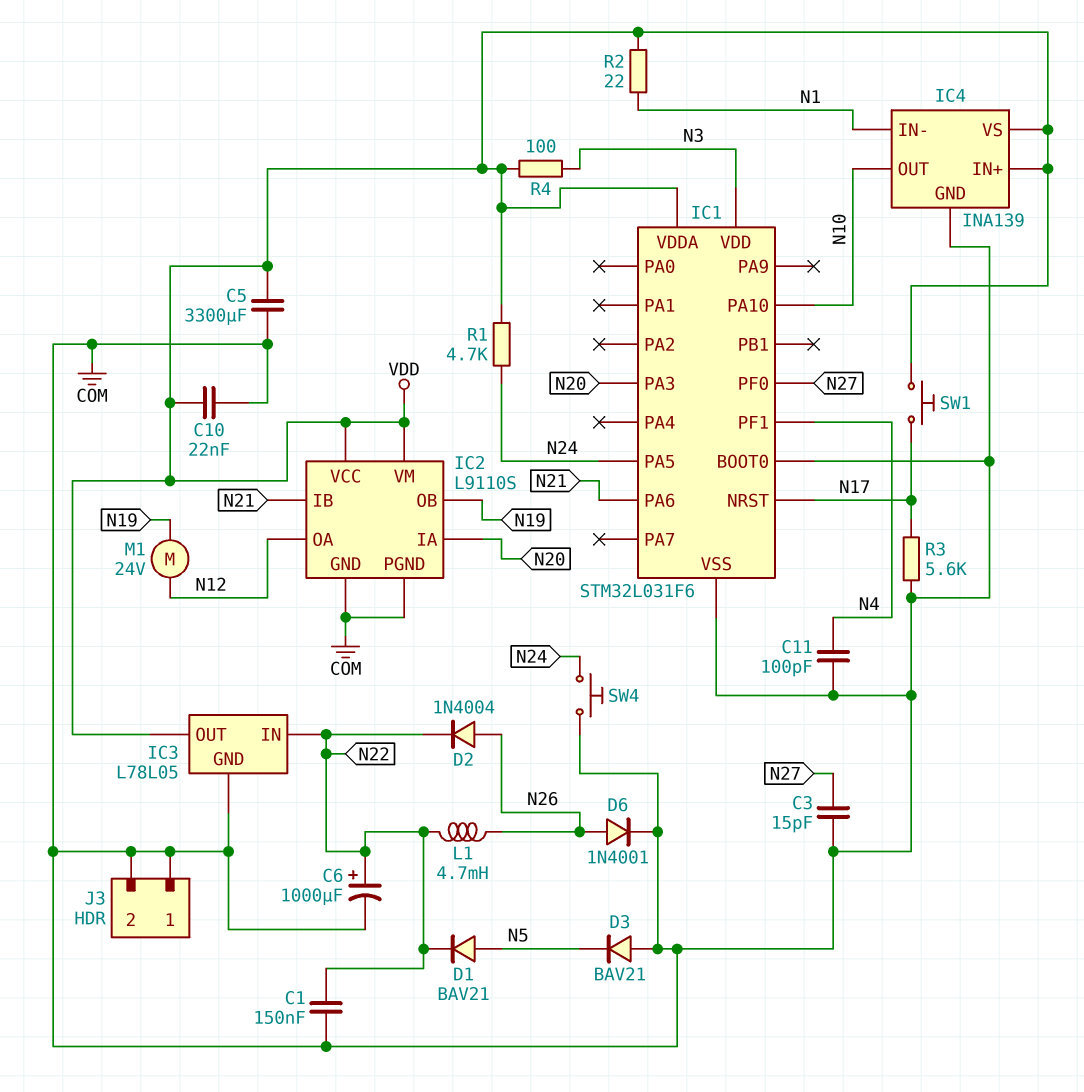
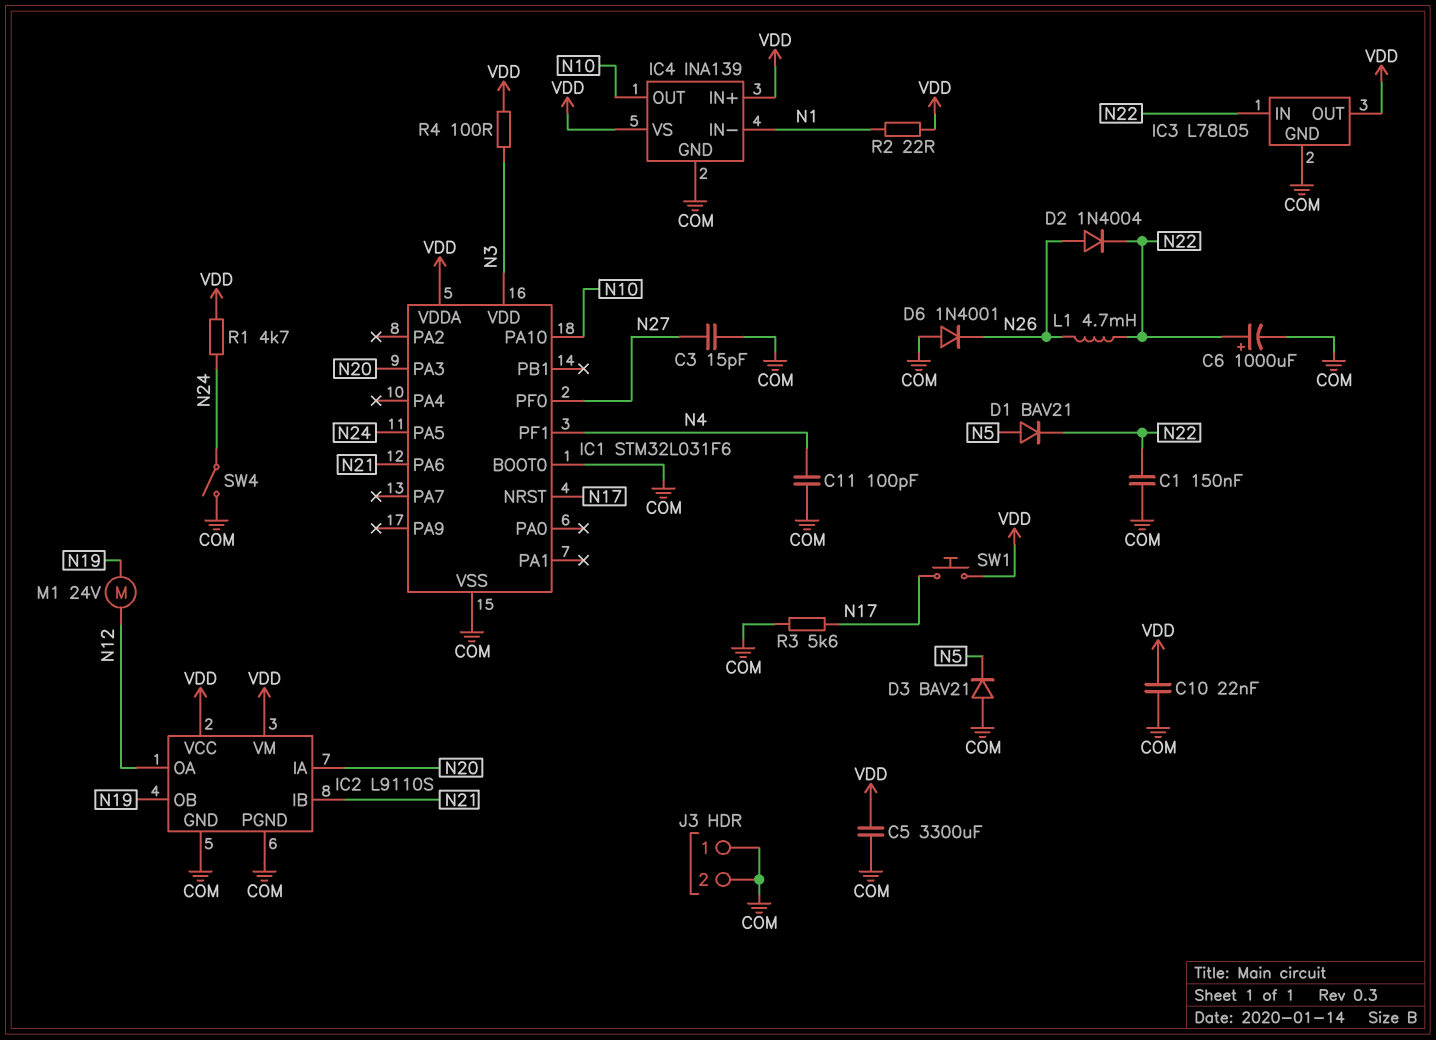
D6: diode 1N4001 (A N26, K COM) -> diode 1N4001 (A COM, K N26)
SW4: button (COM, N24) -> switch (COM, N24)

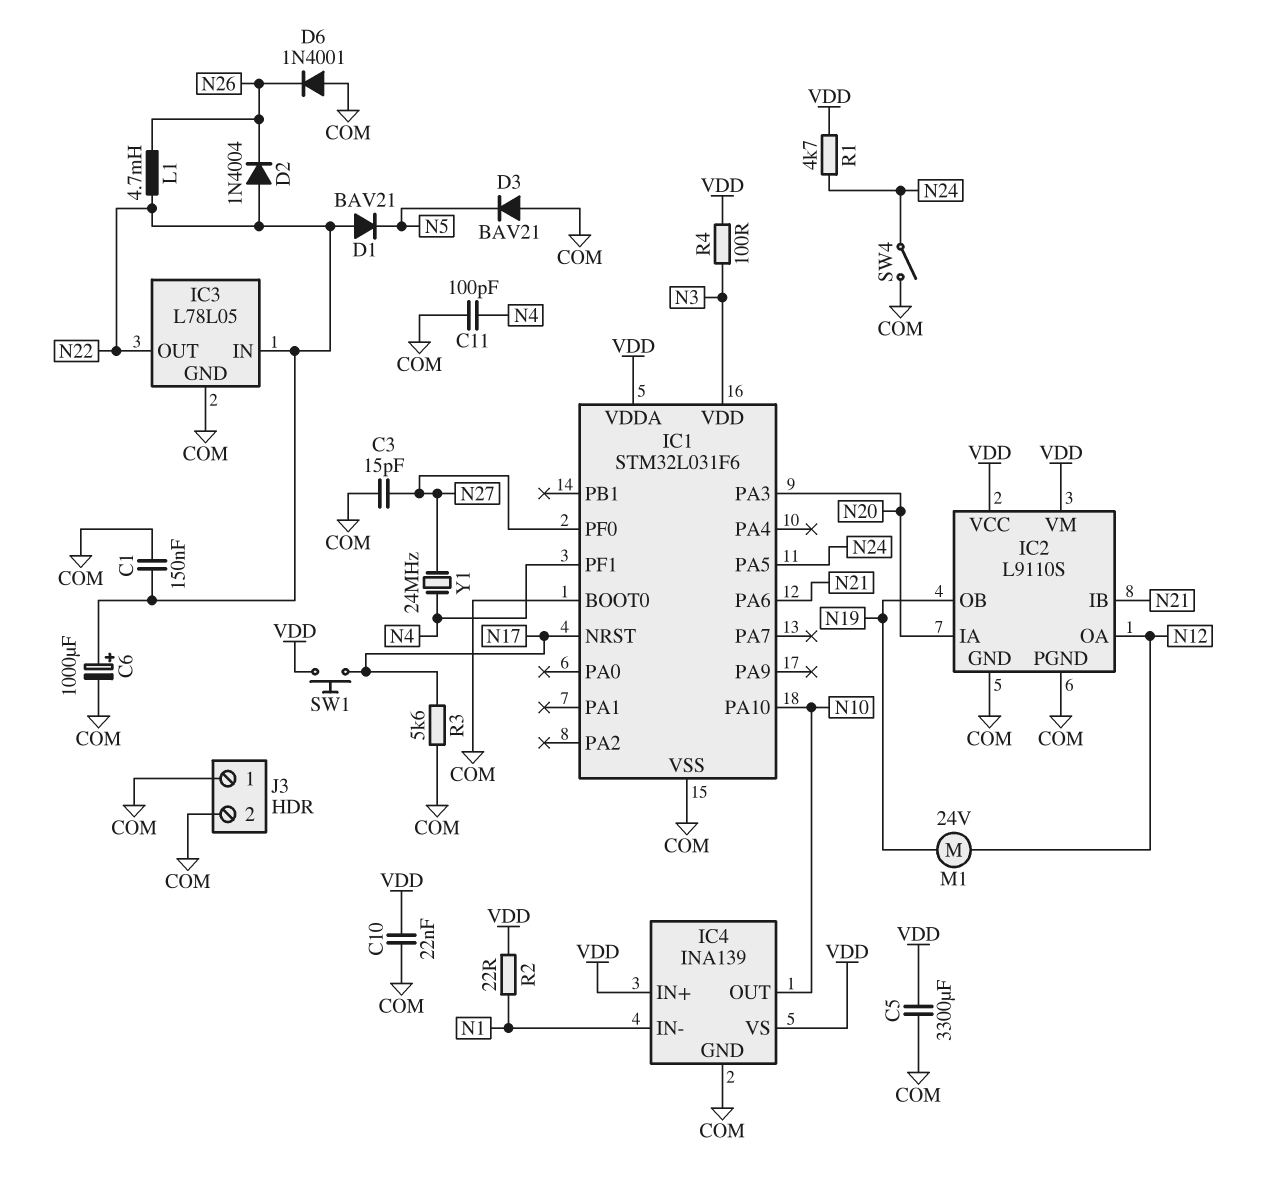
D1: diode BAV21 (A N5, K N22) -> diode BAV21 (A N22, K N5)
D2: diode 1N4004 (A N26, K N22) -> diode 1N4004 (A N22, K N26)
IC3 pin OUT: VDD -> N22
Y1: none -> 24MHz (N4, N27)

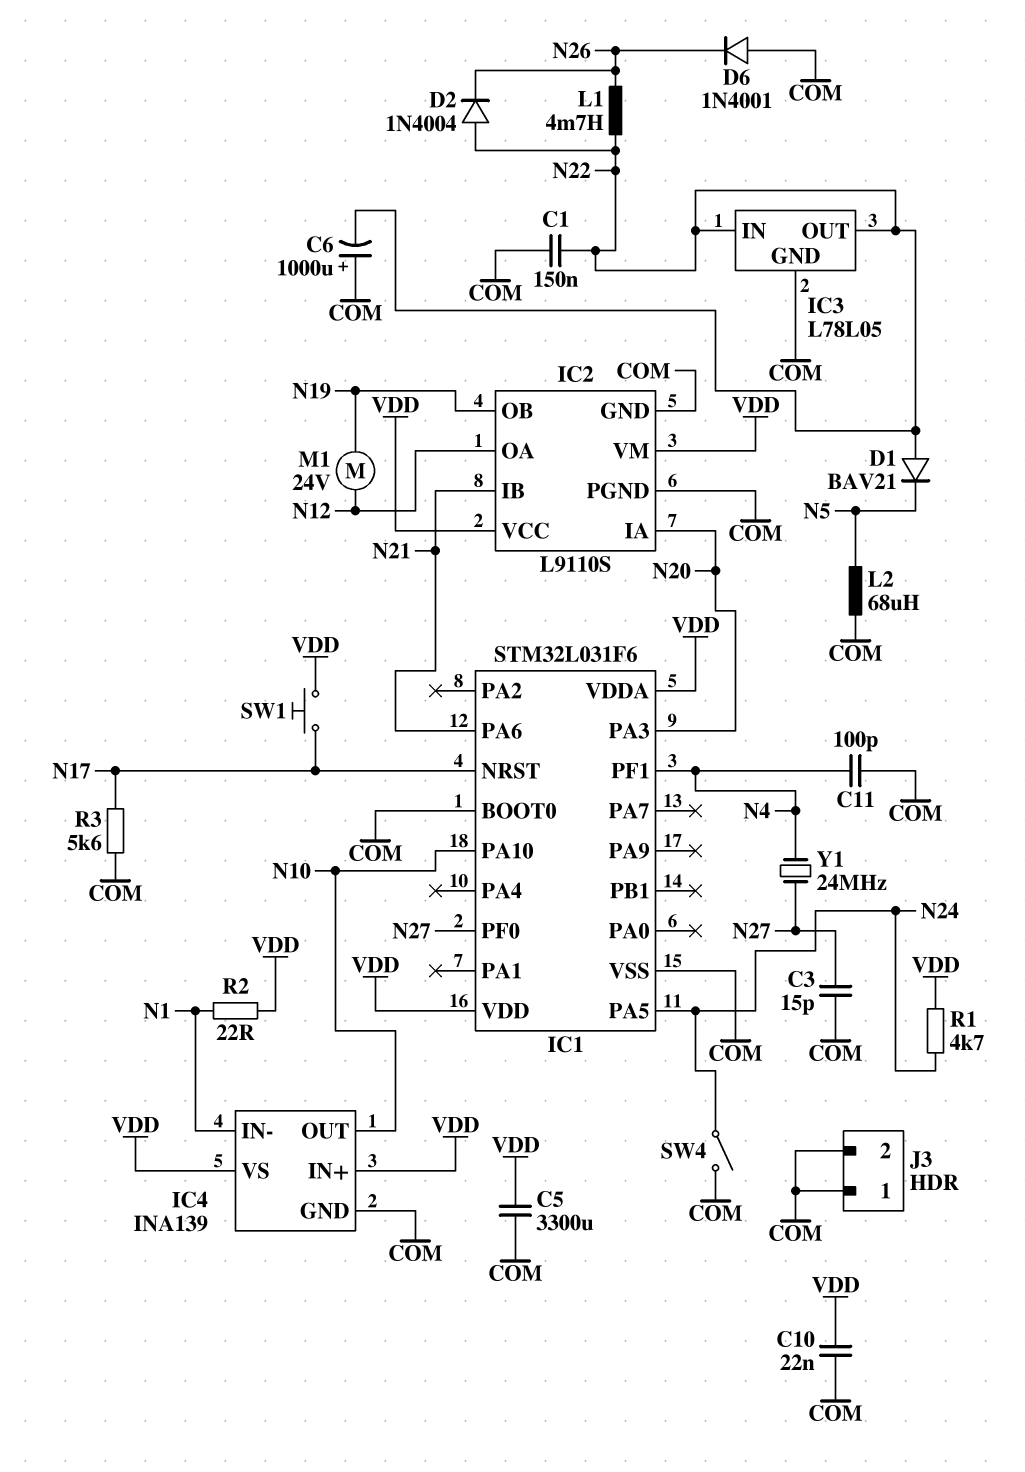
C6: 1000uF (plus N22, minus COM) -> 1000uF (plus COM, minus N22)
D3: diode BAV21 (A COM, K N5) -> none
IC1 pin VDD: N3 -> VDD
L2: none -> 68uH (COM, N5)
R4: 100 (N3, VDD) -> none

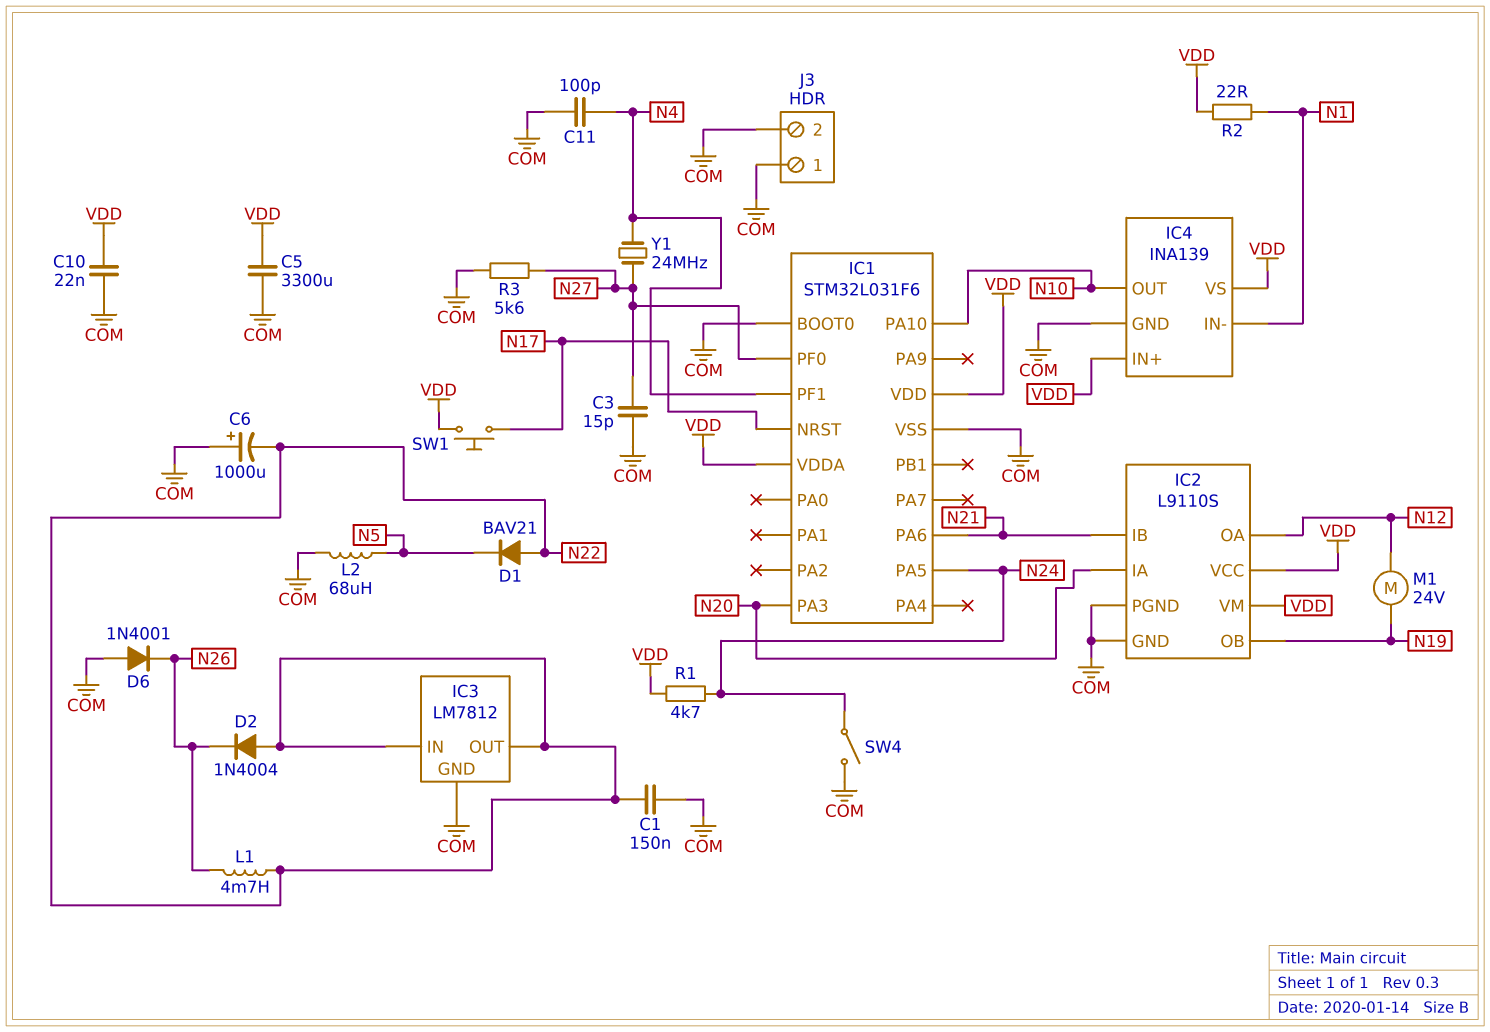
IC3: L78L05 -> LM7812
R3: 5.6k (COM, N17) -> 5.6k (COM, N27)

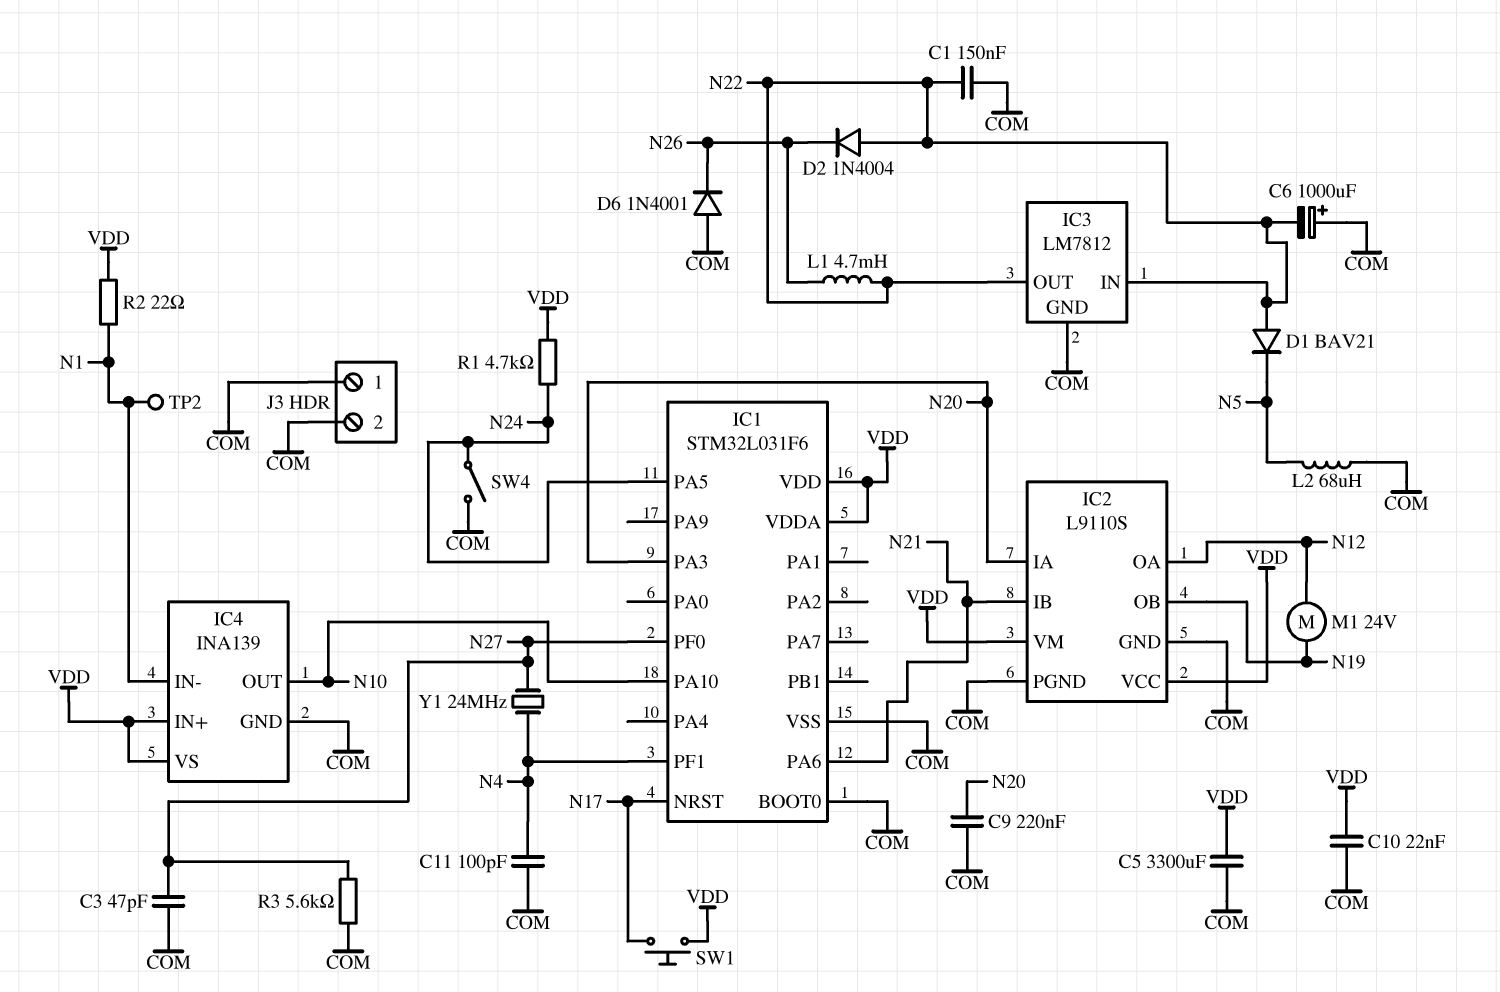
C3: 15pF (COM, N27) -> 47pF (COM, N27)
C9: none -> 220nF (COM, N20)
TP2: none -> test point (N1)

